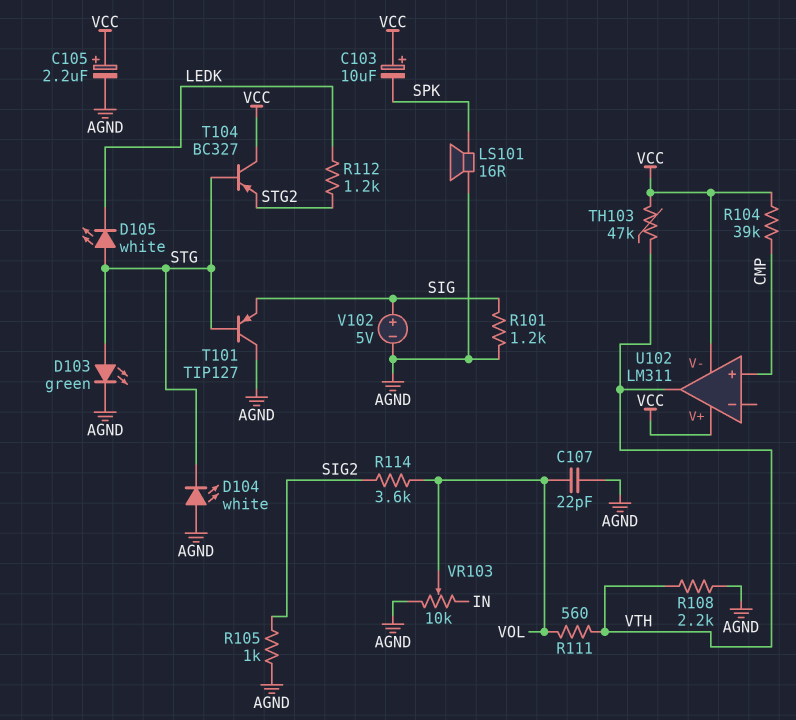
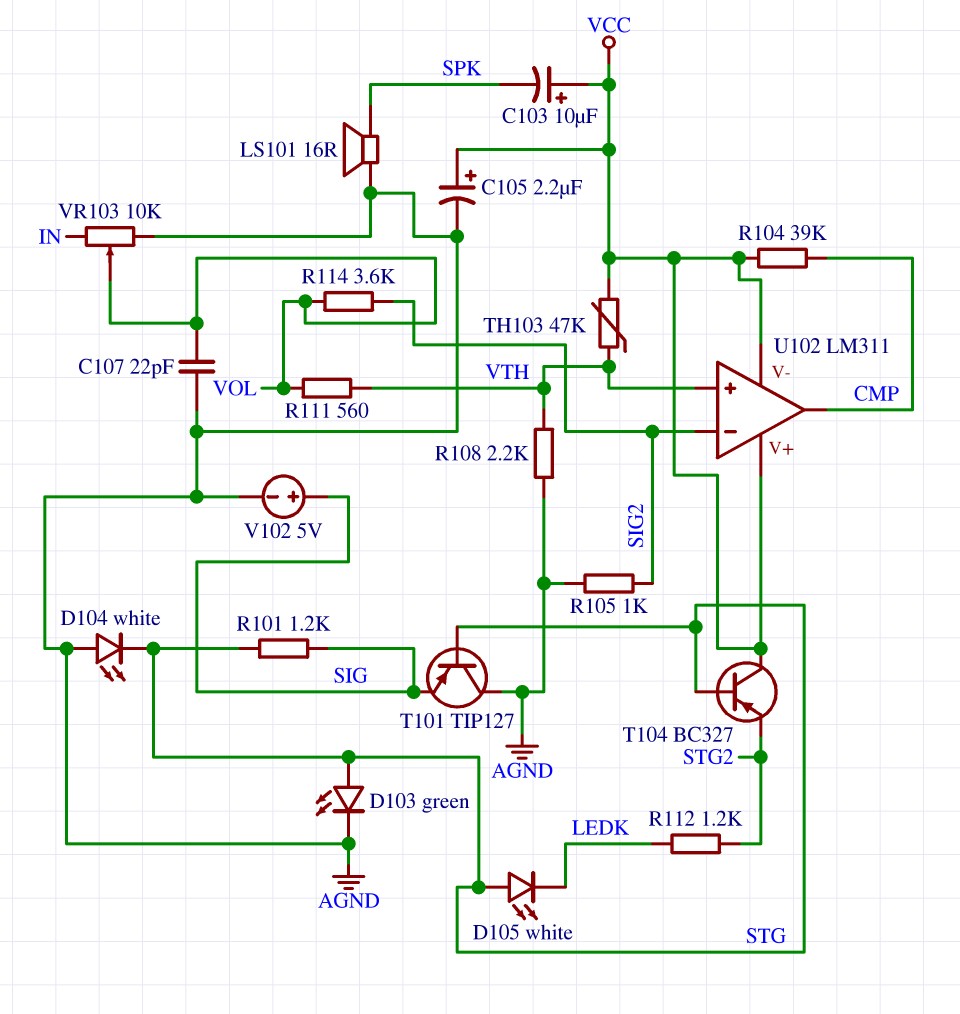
R101: 1.2k (AGND, SIG) -> 1.2k (SIG, STG)
U102 pin in+: CMP -> VTH
U102 pin in-: none -> SIG2
U102 pin out: VTH -> CMP

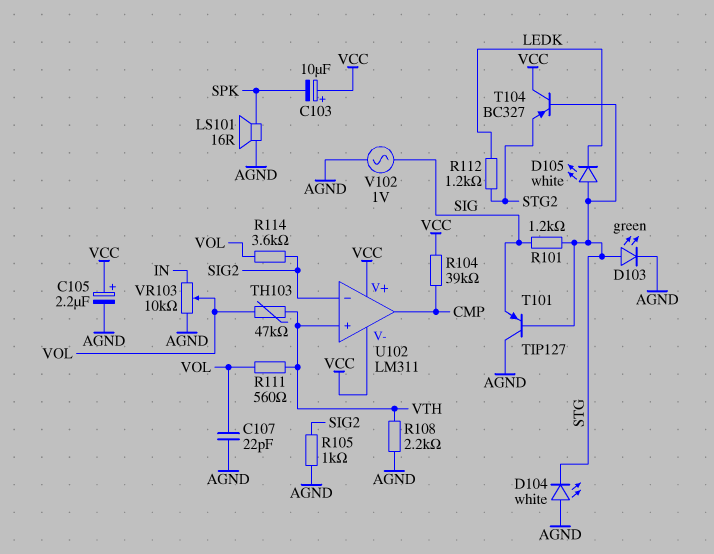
TH103: 47k (VCC, VTH) -> 47k (VOL, VTH)
V102: 5V (plus SIG, minus AGND) -> AC 1V (AGND, SIG)

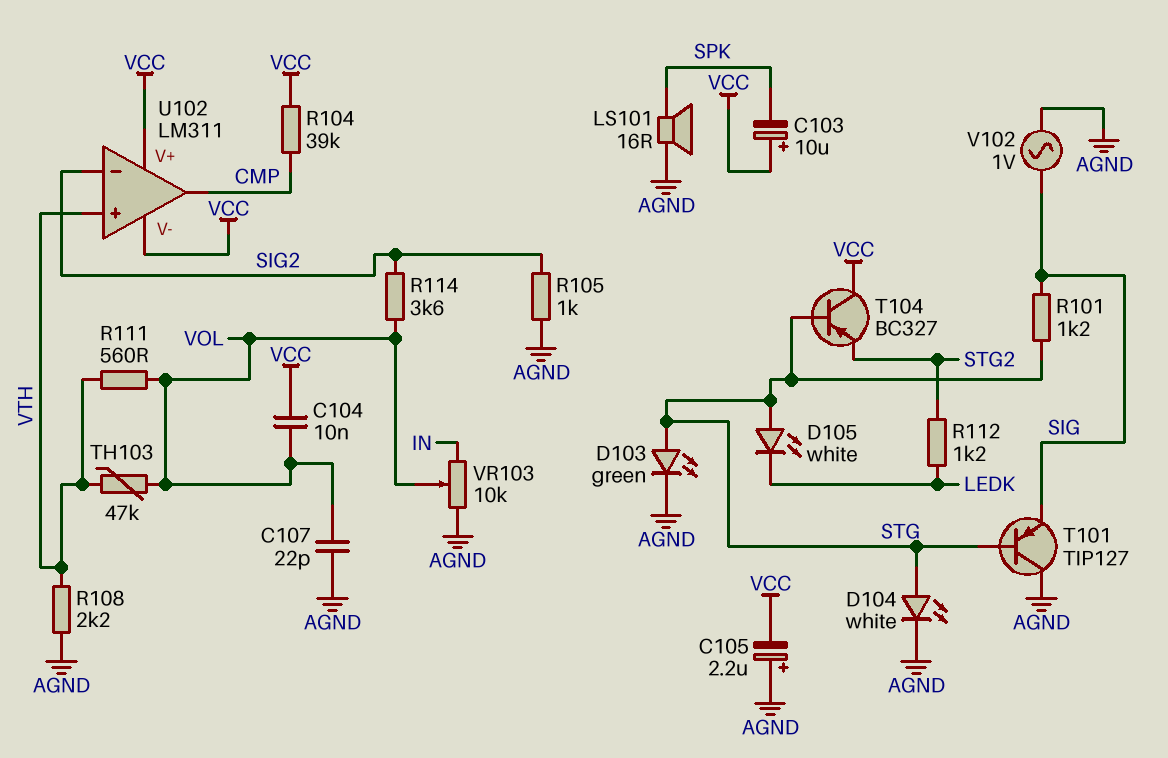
C104: none -> 10nF (VCC, VOL)
C105: 2.2uF (plus VCC, minus AGND) -> 2.2uF (plus AGND, minus VCC)
D104: LED white (A AGND, K STG) -> LED white (A STG, K AGND)

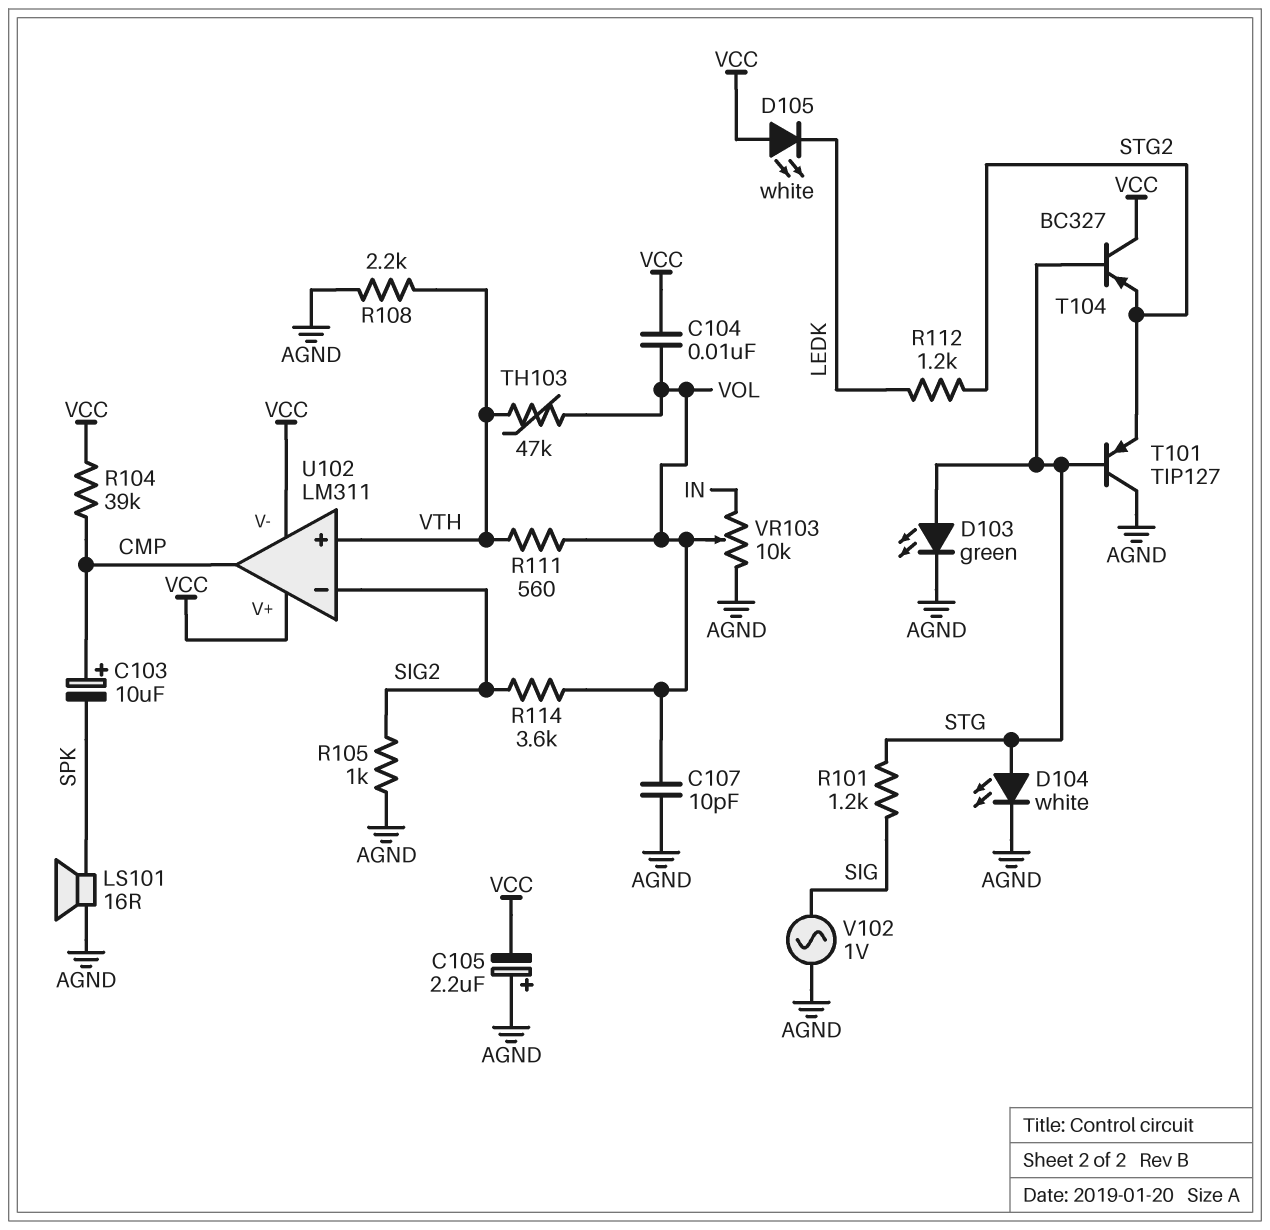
C103: 10uF (plus VCC, minus SPK) -> 10uF (plus CMP, minus SPK)
C107: 22pF (AGND, VOL) -> 10pF (AGND, VOL)
D105: LED white (A STG, K LEDK) -> LED white (A VCC, K LEDK)
T101: PNP TIP127 (B STG, C AGND, E SIG) -> PNP TIP127 (B STG, C AGND, E STG2)

